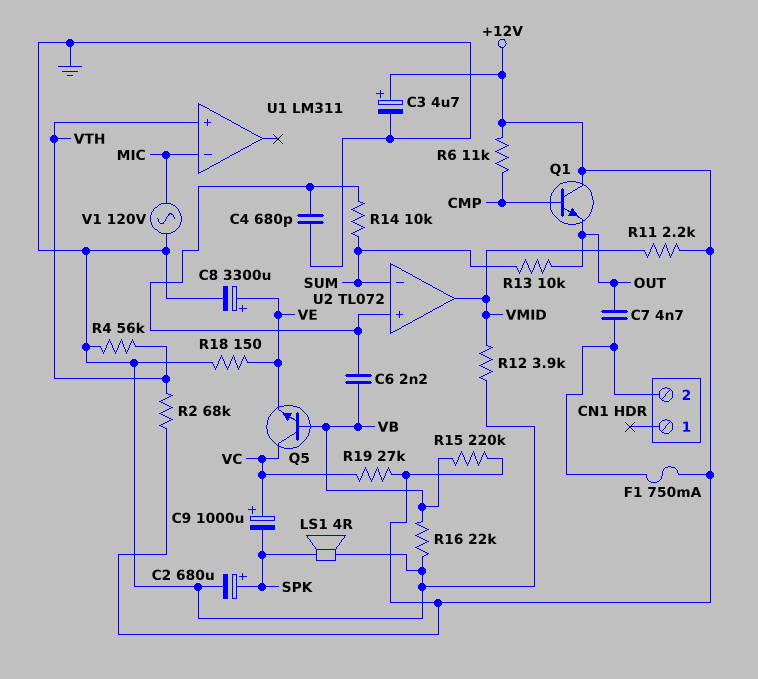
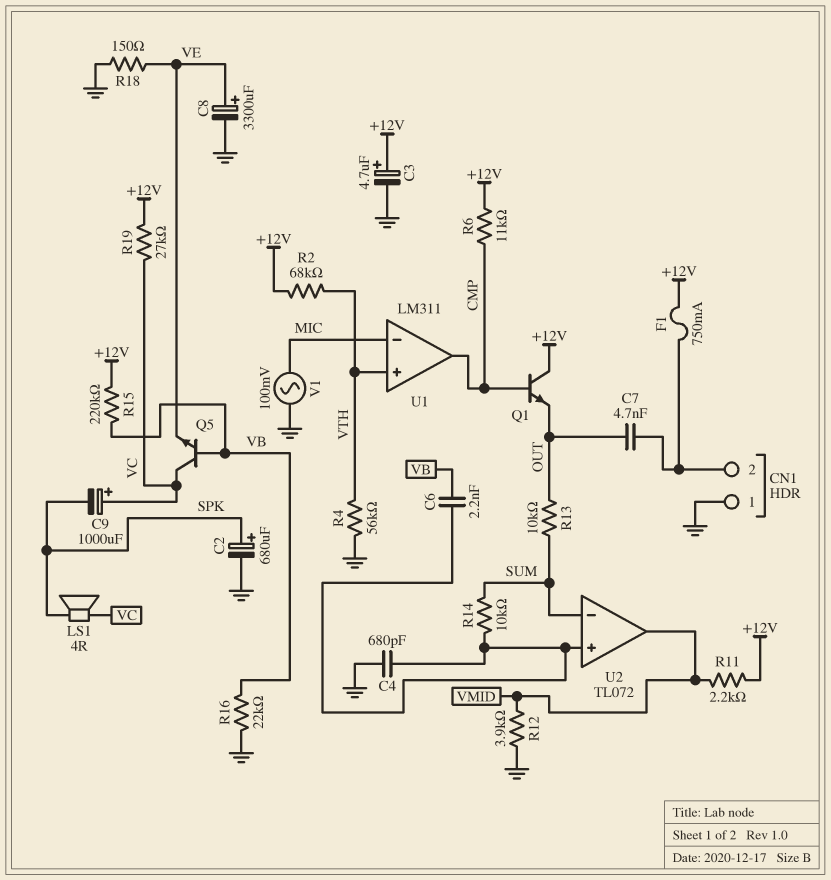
CN1 pin 1: none -> GND
LS1: speaker 4R (GND, SPK) -> speaker 4R (SPK, VC)
U1 pin out: none -> CMP
V1: AC 120V (GND, MIC) -> AC 100mV (GND, MIC)

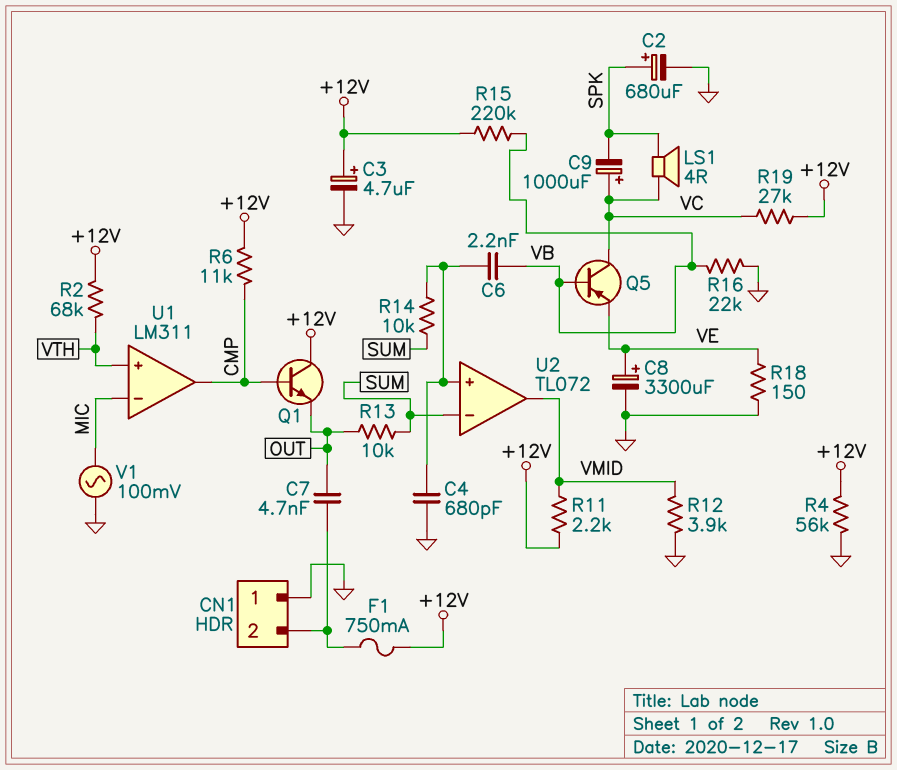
Q5: NPN (B VB, C VC, E VE) -> PNP (B VB, C VC, E VE)
R4: 56k (GND, VTH) -> 56k (+12V, GND)

